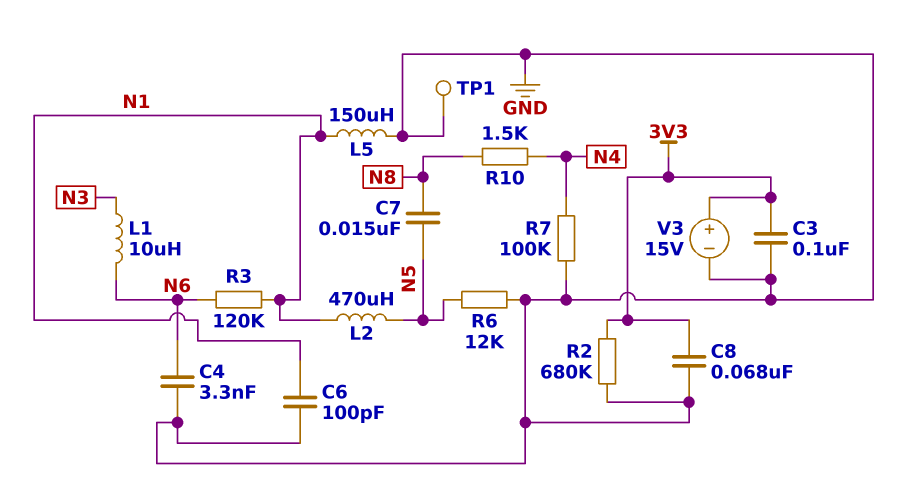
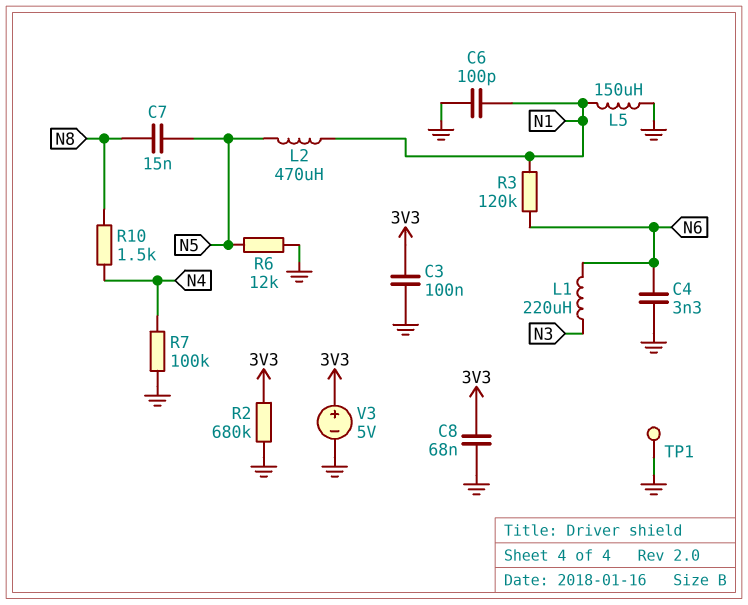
L1: 10uH (N3, N6) -> 220uH (N3, N6)
V3: 15V (plus 3V3, minus GND) -> 5V (plus 3V3, minus GND)

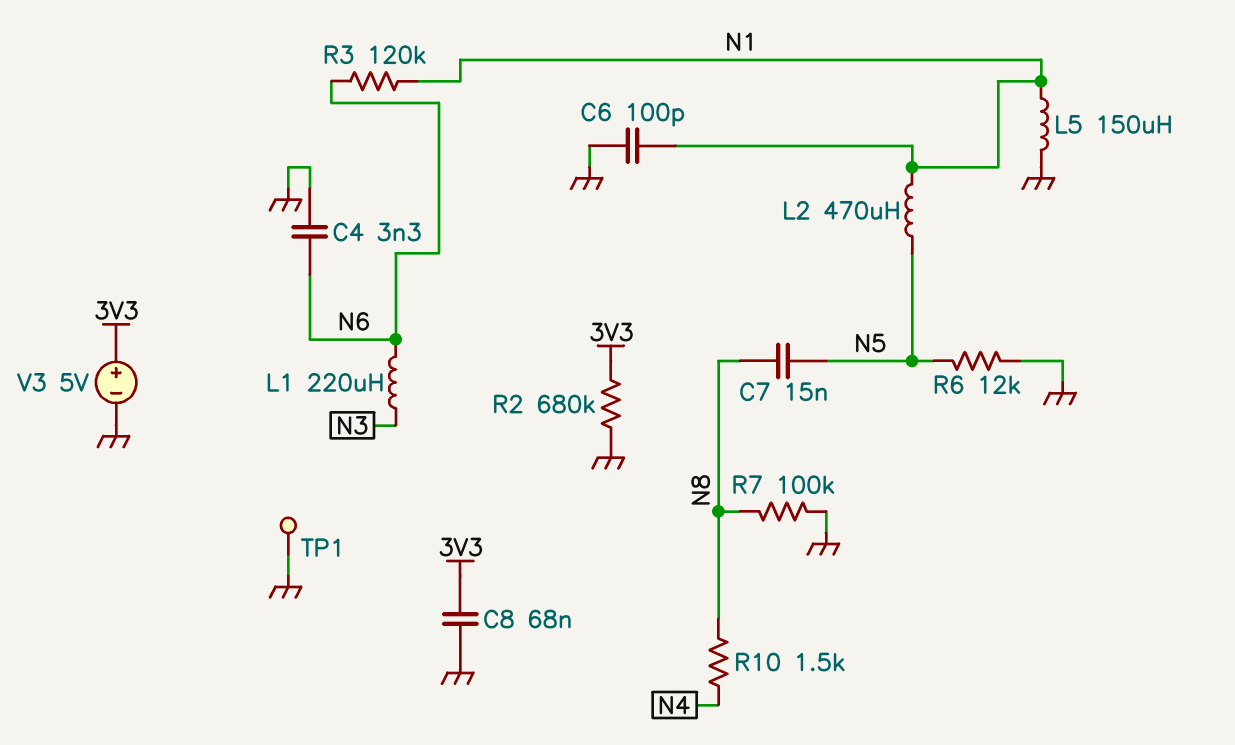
C3: 100nF (3V3, GND) -> none
R7: 100k (GND, N4) -> 100k (GND, N8)

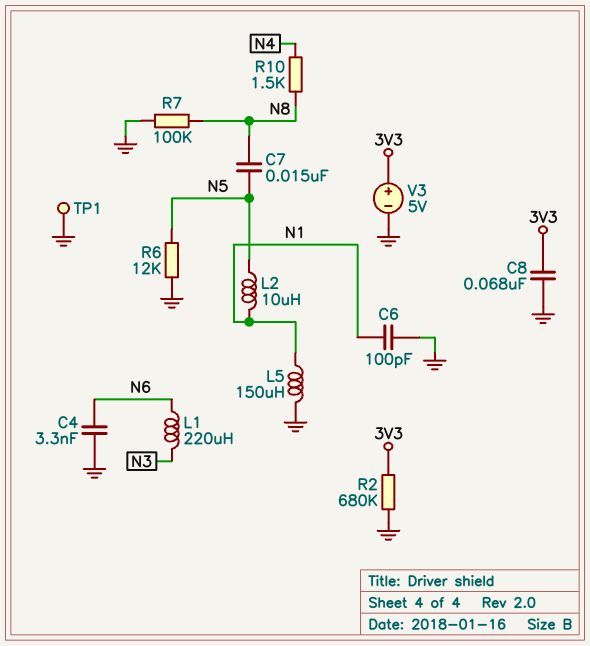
L2: 470uH (N1, N5) -> 10uH (N1, N5)
R3: 120k (N1, N6) -> none

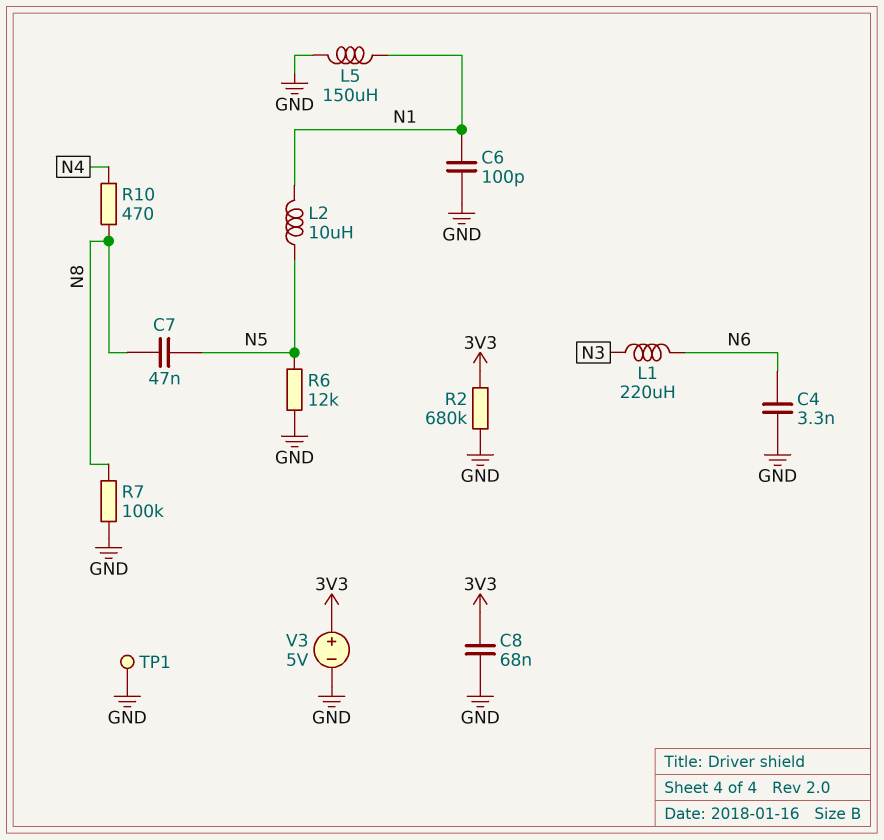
C7: 15nF (N5, N8) -> 47nF (N5, N8)
R10: 1.5k (N4, N8) -> 470 (N4, N8)

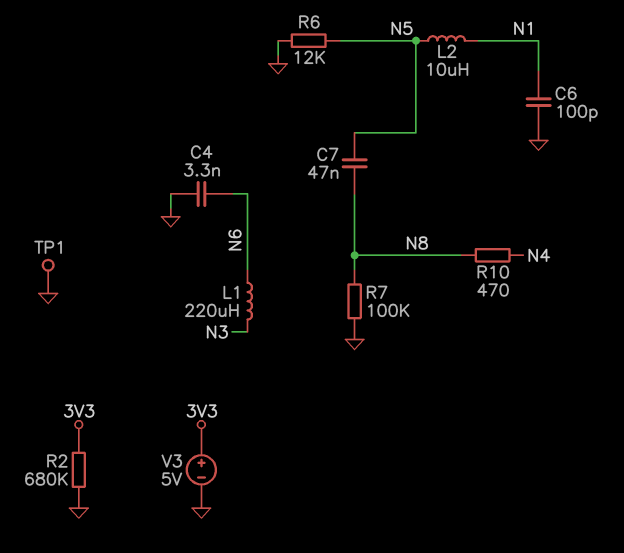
C8: 68nF (3V3, GND) -> none
L5: 150uH (GND, N1) -> none

